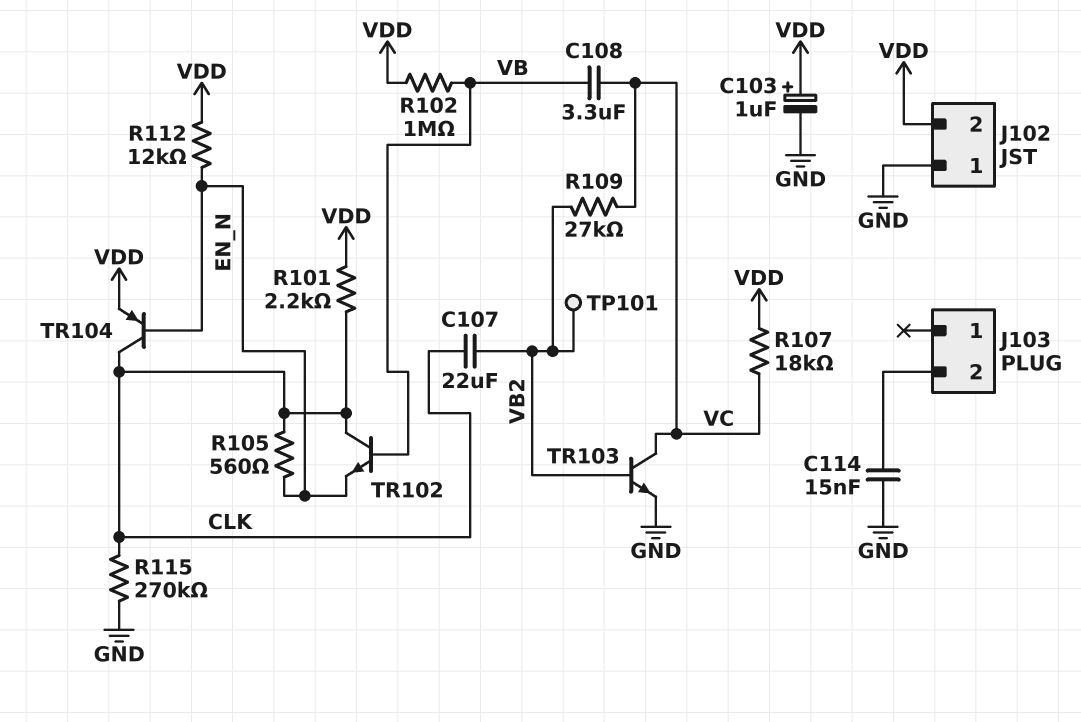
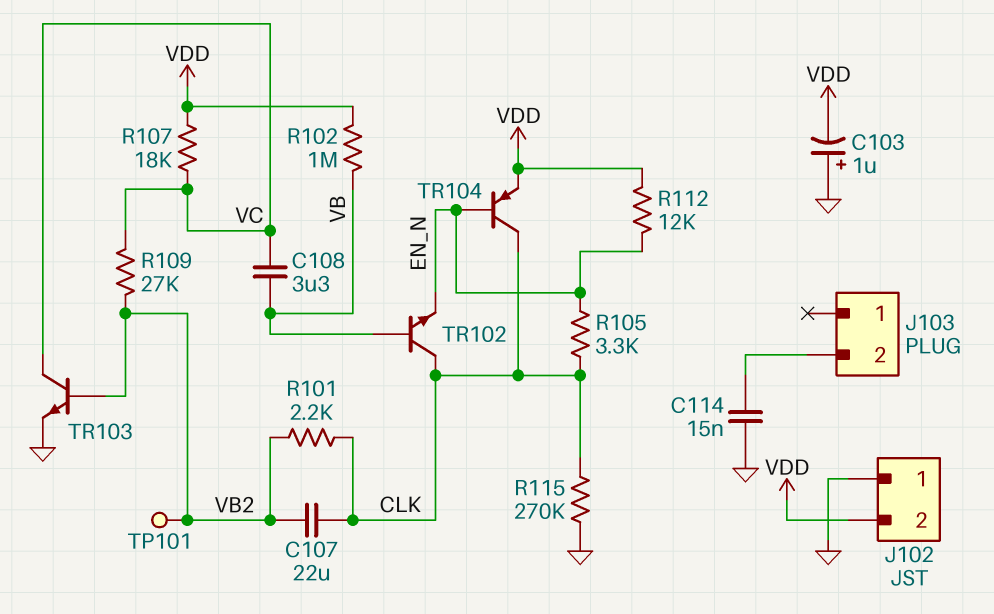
C103: 1uF (plus VDD, minus GND) -> 1uF (plus GND, minus VDD)
R101: 2.2k (CLK, VDD) -> 2.2k (CLK, VB2)
R105: 560 (CLK, EN_N) -> 3.3k (CLK, EN_N)

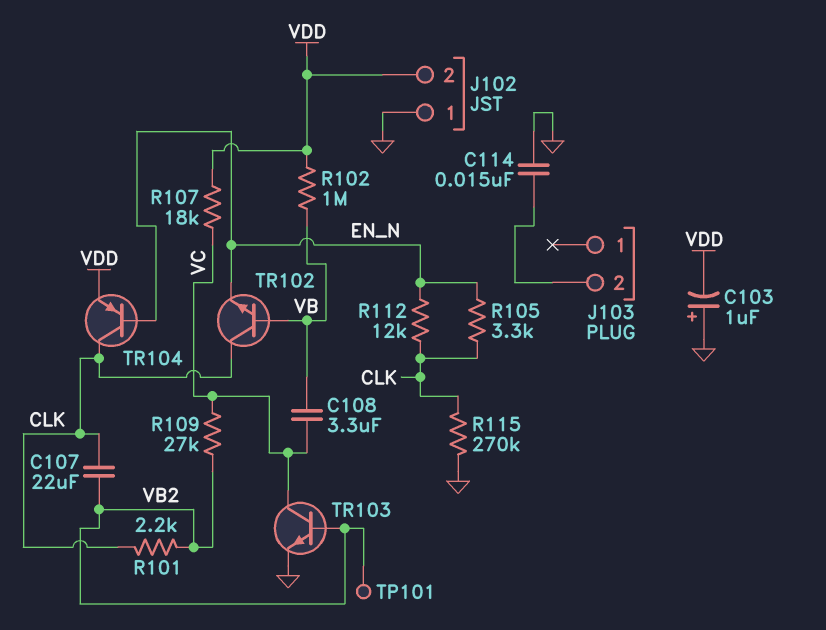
R112: 12k (EN_N, VDD) -> 12k (CLK, EN_N)

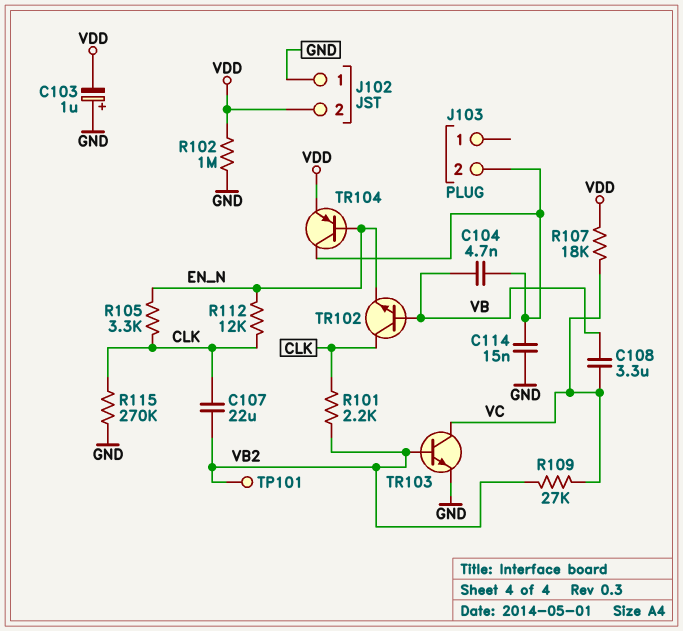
C104: none -> 4.7nF (J103/2, VB)
R102: 1M (VB, VDD) -> 1M (GND, VDD)
TR104: PNP (B EN_N, C CLK, E VDD) -> PNP (B EN_N, C J103/2, E VDD)

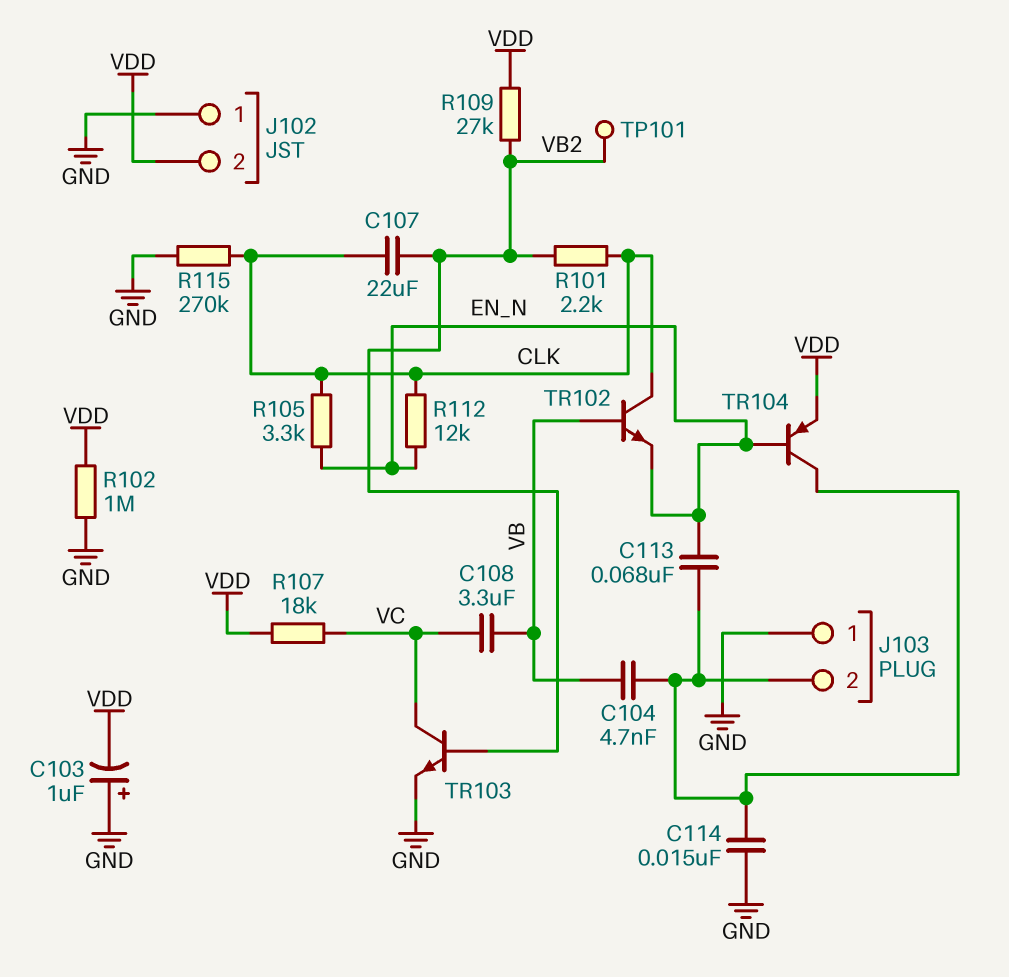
C113: none -> 68nF (EN_N, J103/2)
J103 pin 1: none -> GND
R109: 27k (VB2, VC) -> 27k (VB2, VDD)

